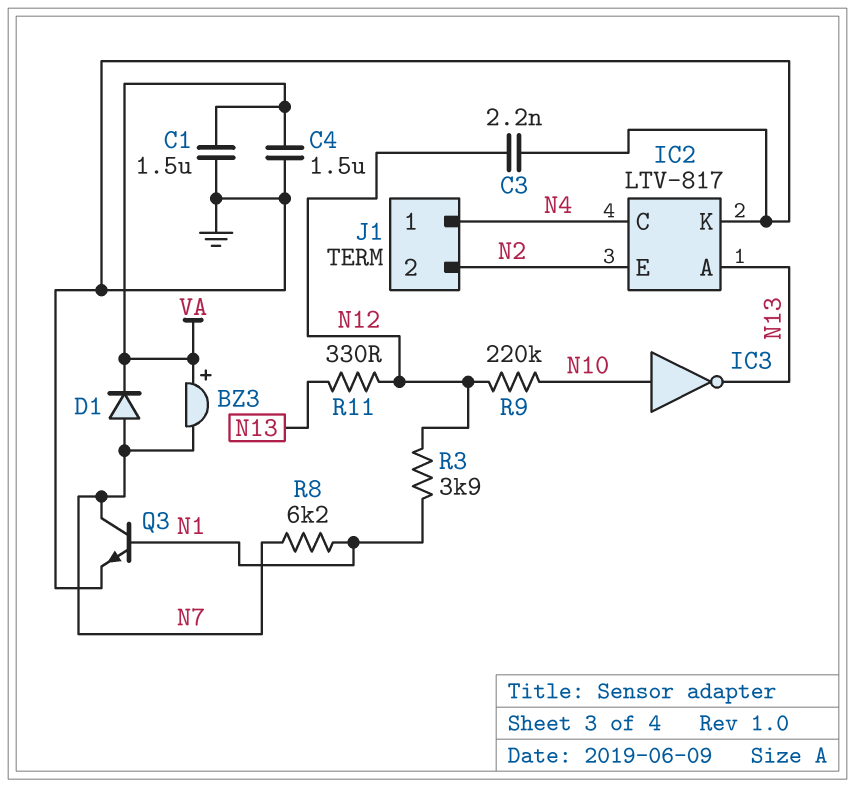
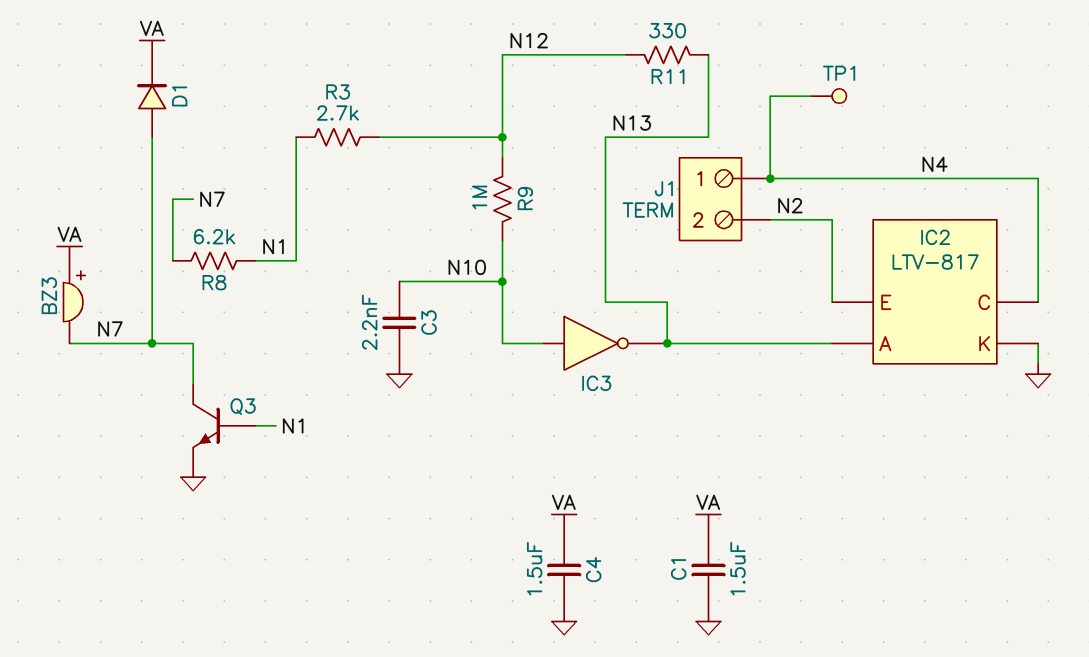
C3: 2.2nF (GND, N12) -> 2.2nF (GND, N10)
R3: 3.9k (N1, N12) -> 2.7k (N1, N12)
R9: 220k (N10, N12) -> 1M (N10, N12)
TP1: none -> test point (N4)

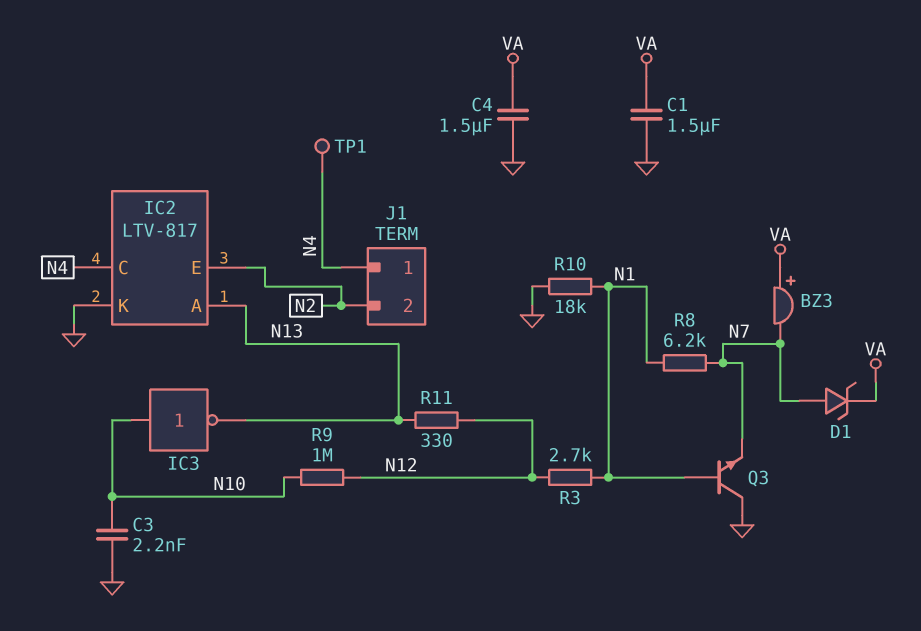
D1: diode (A N7, K VA) -> zener (A N7, K VA)
Q3: NPN (B N1, C N7, E GND) -> NPN (B N1, C GND, E N7)
R10: none -> 18k (GND, N1)

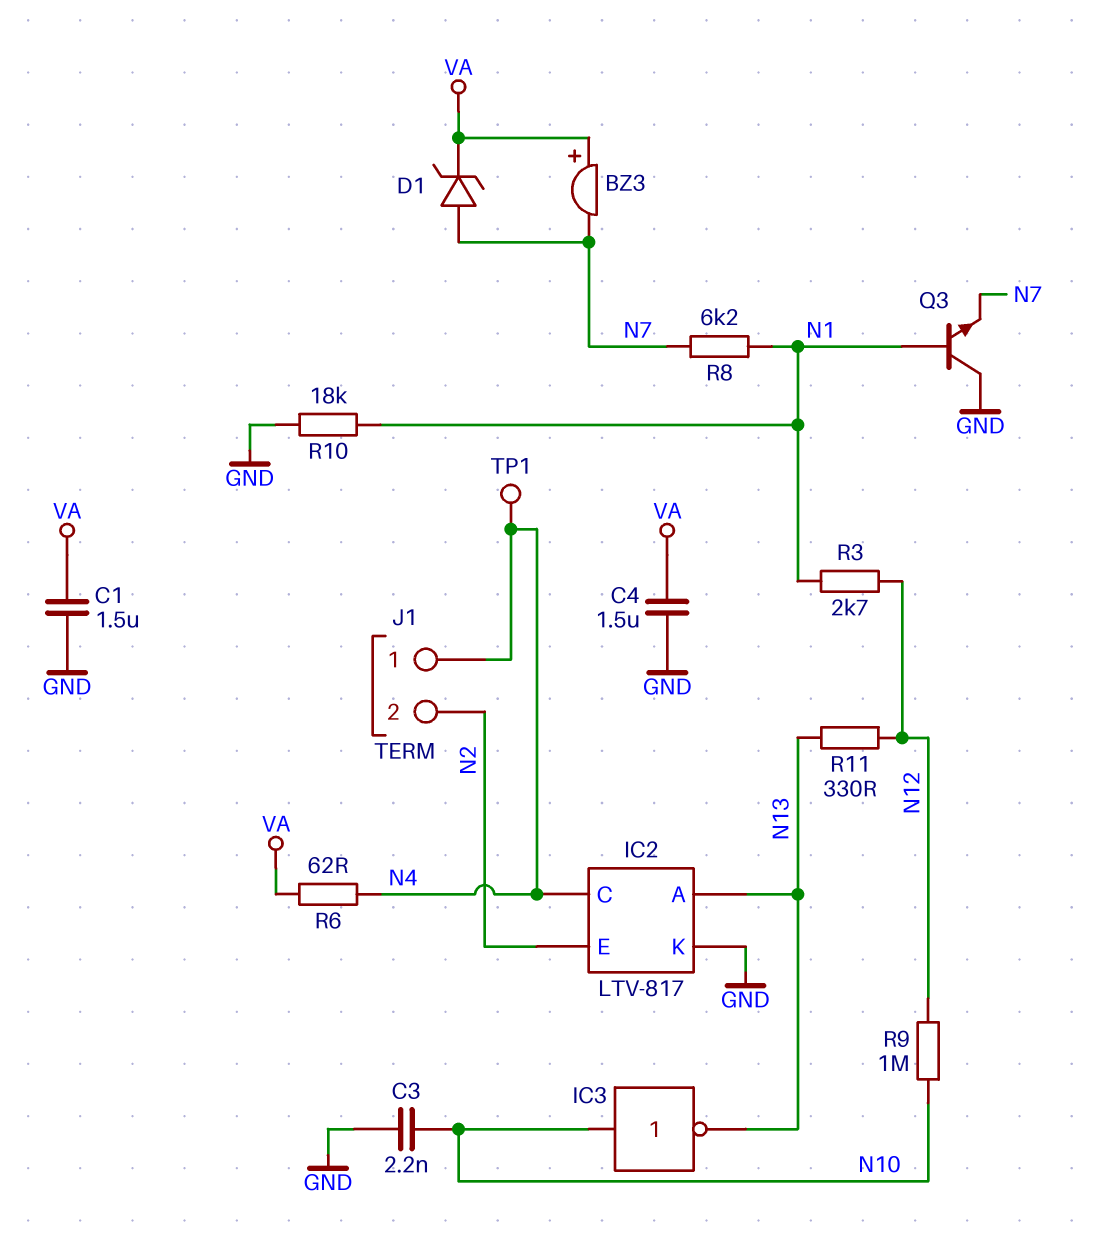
R6: none -> 62 (N4, VA)

